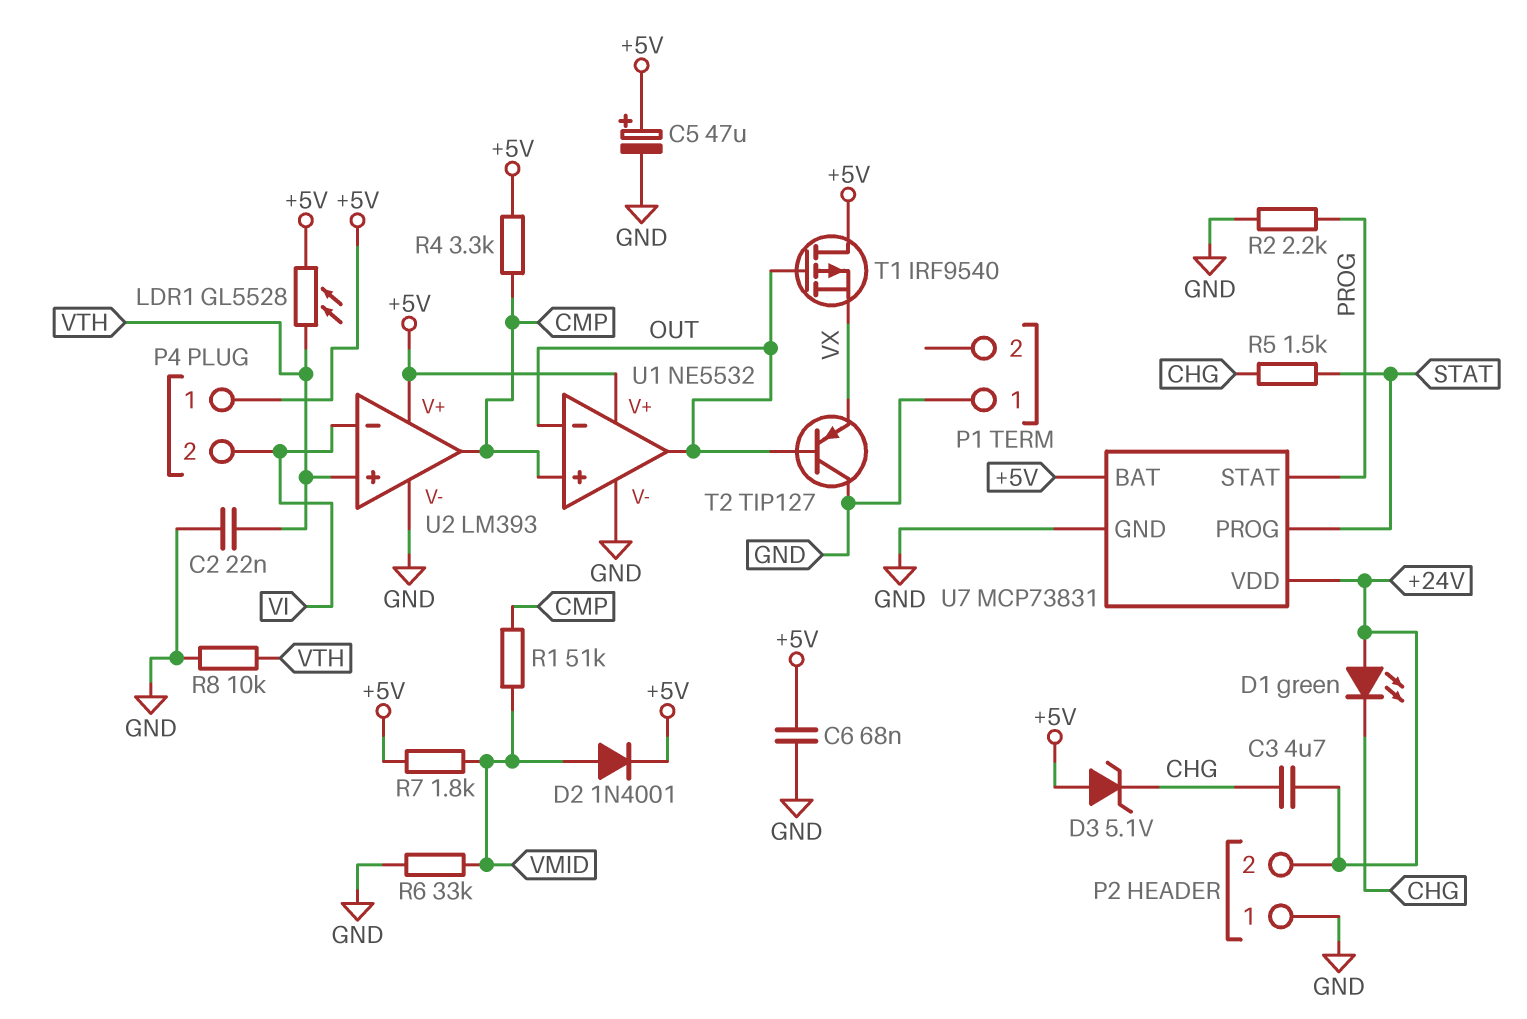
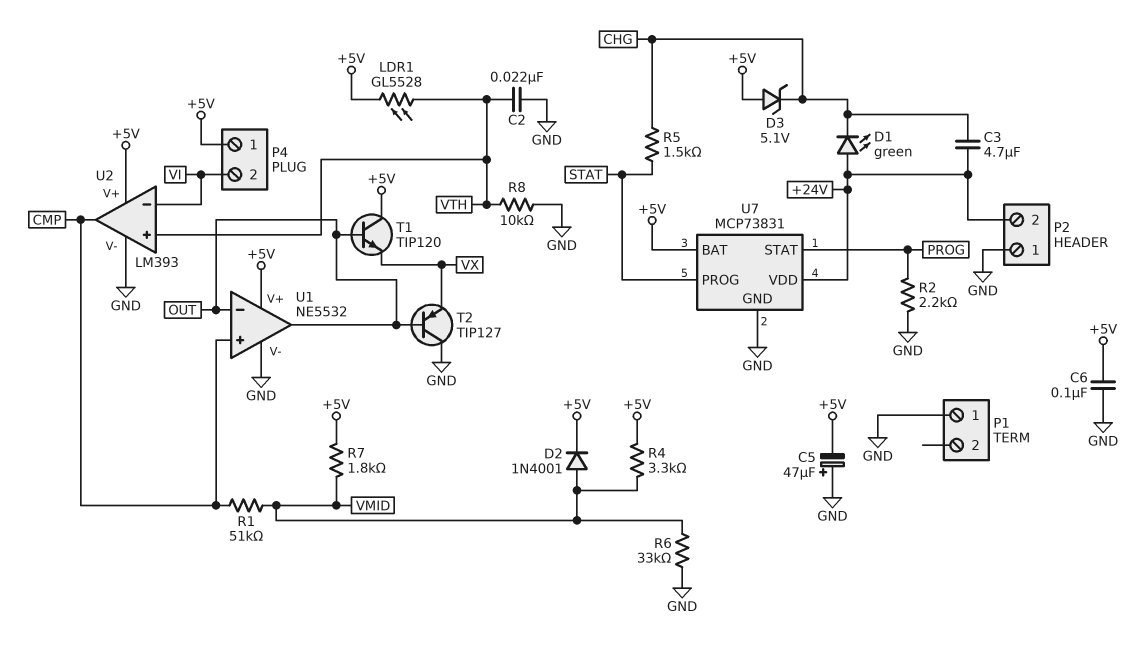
C5: 47uF (plus +5V, minus GND) -> 47uF (plus GND, minus +5V)
C6: 68nF (+5V, GND) -> 100nF (+5V, GND)
R4: 3.3k (+5V, CMP) -> 3.3k (+5V, VMID)
T1: PMOS IRF9540 (G OUT, D +5V, S VX) -> NPN TIP120 (B OUT, C +5V, E VX)

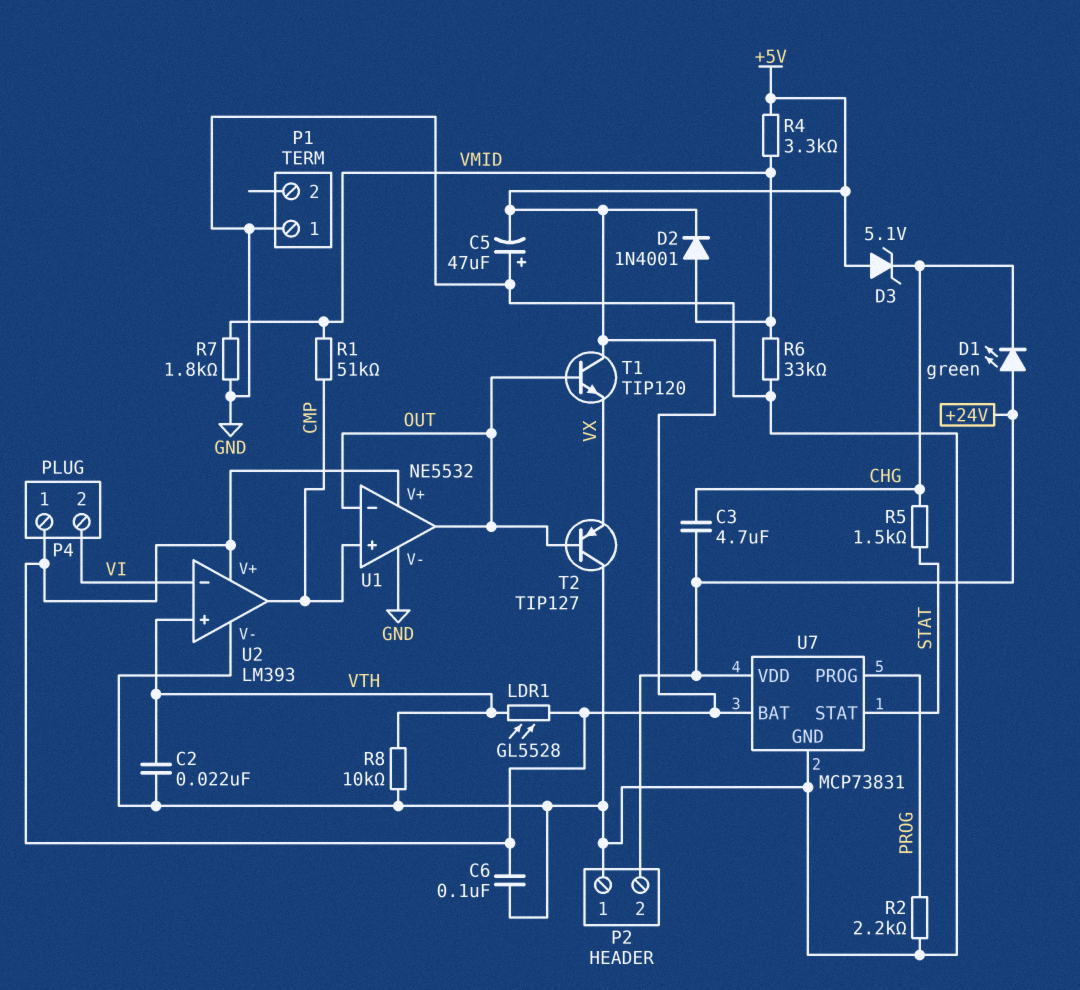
R7: 1.8k (+5V, VMID) -> 1.8k (GND, VMID)
U7 pin PROG: STAT -> PROG
U7 pin STAT: PROG -> STAT

